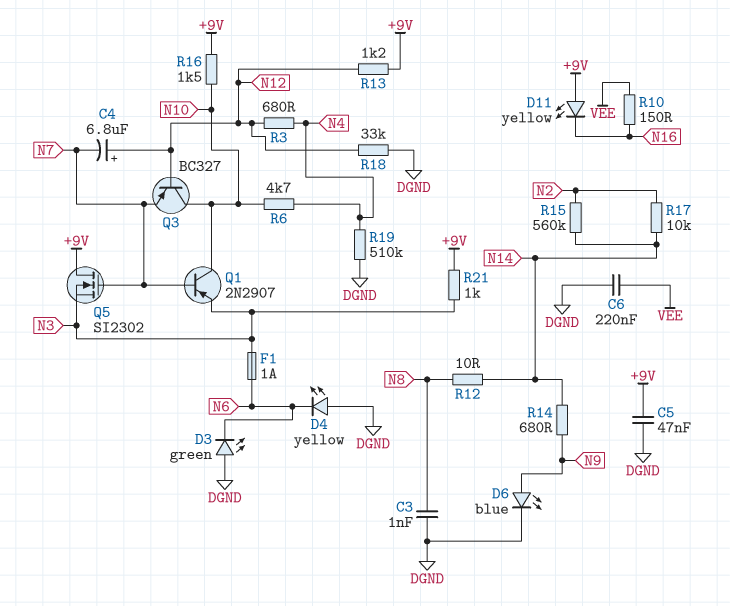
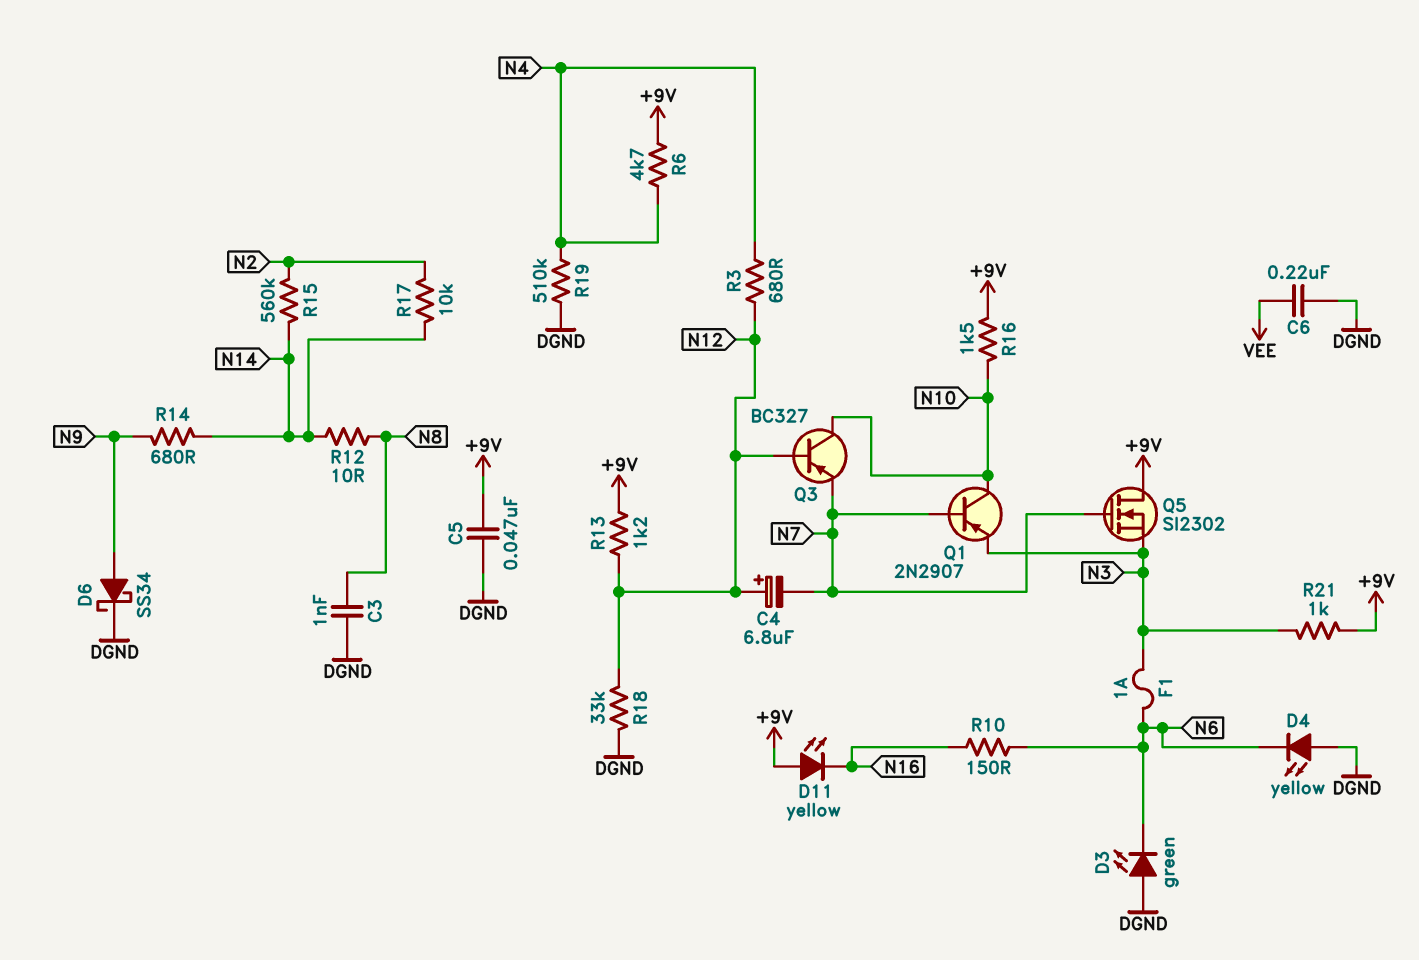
D6: LED blue (A N9, K DGND) -> schottky SS34 (A N9, K DGND)
R6: 4.7k (N4, N10) -> 4.7k (+9V, N4)
R10: 150 (N16, VEE) -> 150 (N6, N16)

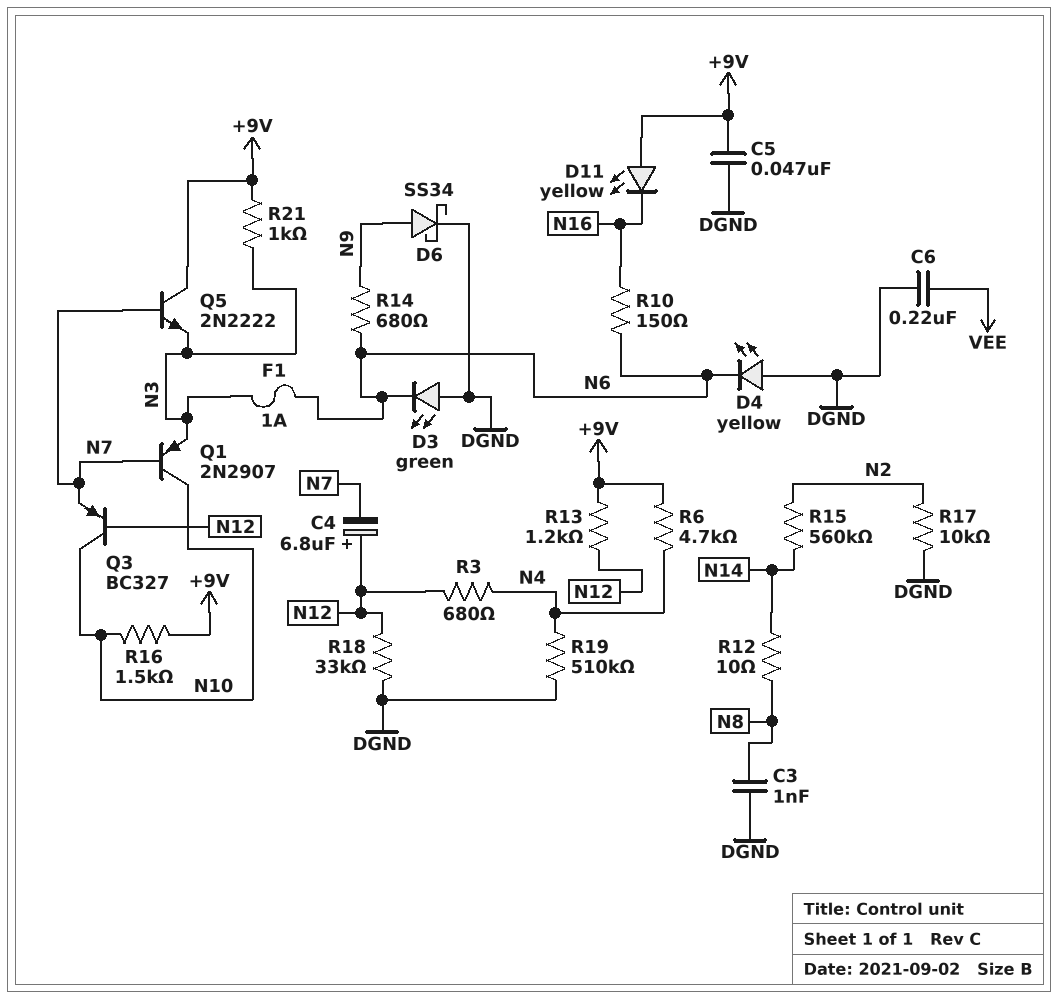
Q5: NMOS SI2302 (G N7, D +9V, S N3) -> NPN 2N2222 (B N7, C +9V, E N3)
R14: 680 (N9, N14) -> 680 (N6, N9)
R17: 10k (N2, N14) -> 10k (DGND, N2)

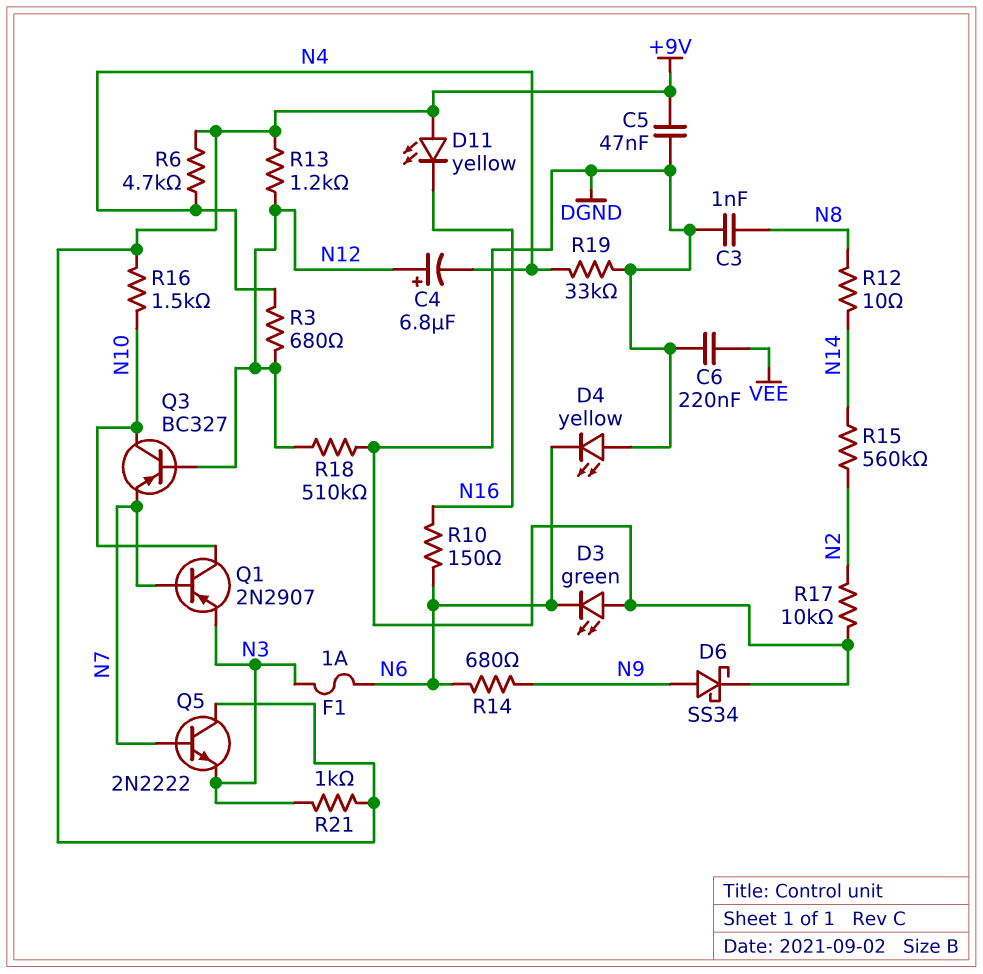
C4: 6.8uF (plus N12, minus N7) -> 6.8uF (plus N12, minus N4)
R18: 33k (DGND, N12) -> 510k (DGND, N12)
R19: 510k (DGND, N4) -> 33k (DGND, N4)

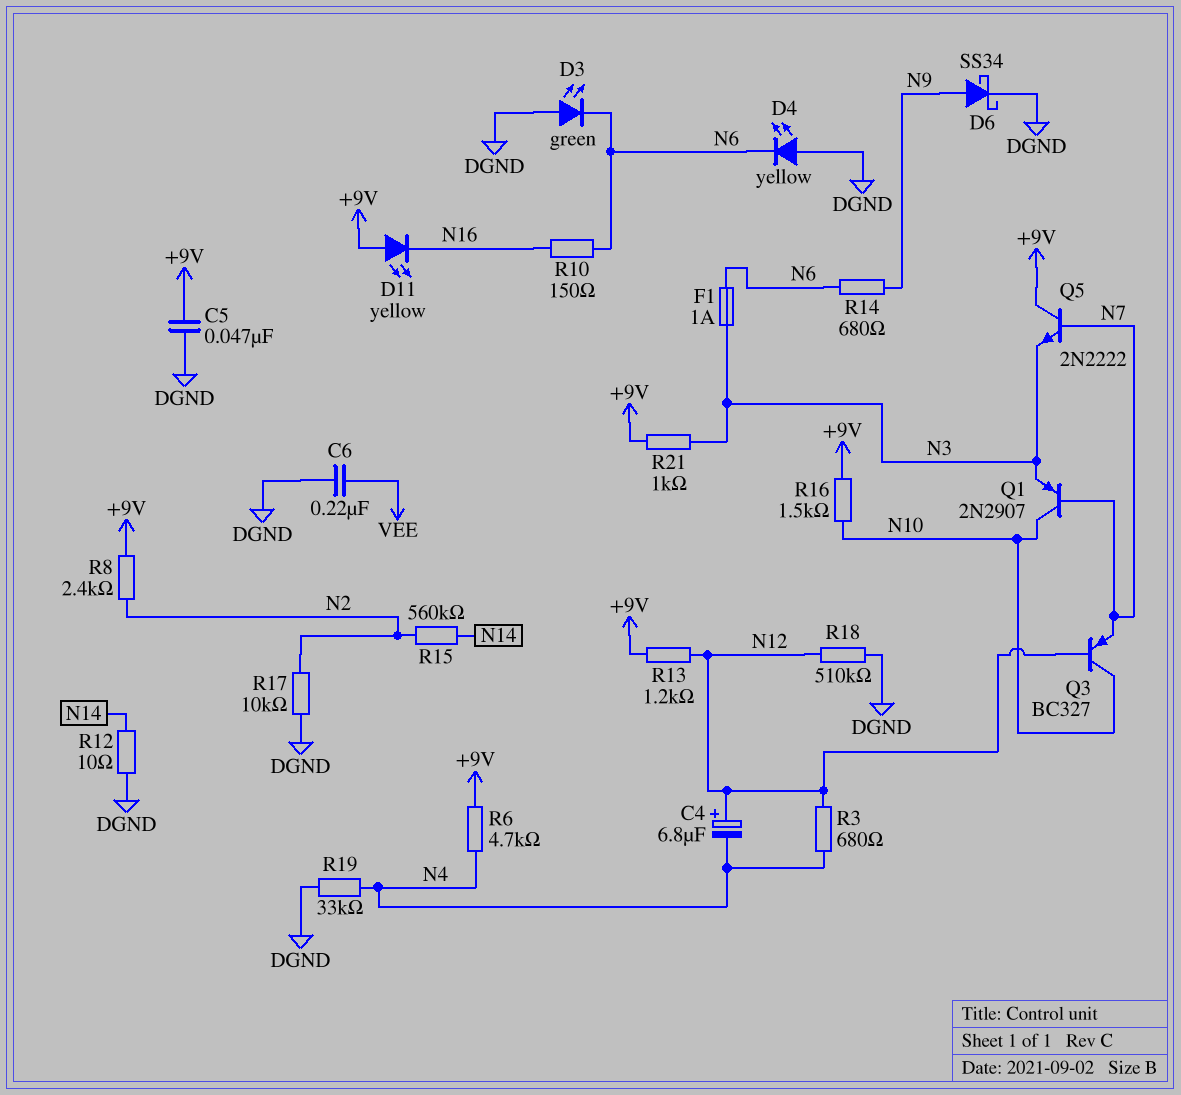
C3: 1nF (DGND, N8) -> none
R8: none -> 2.4k (+9V, N2)
R12: 10 (N8, N14) -> 10 (DGND, N14)

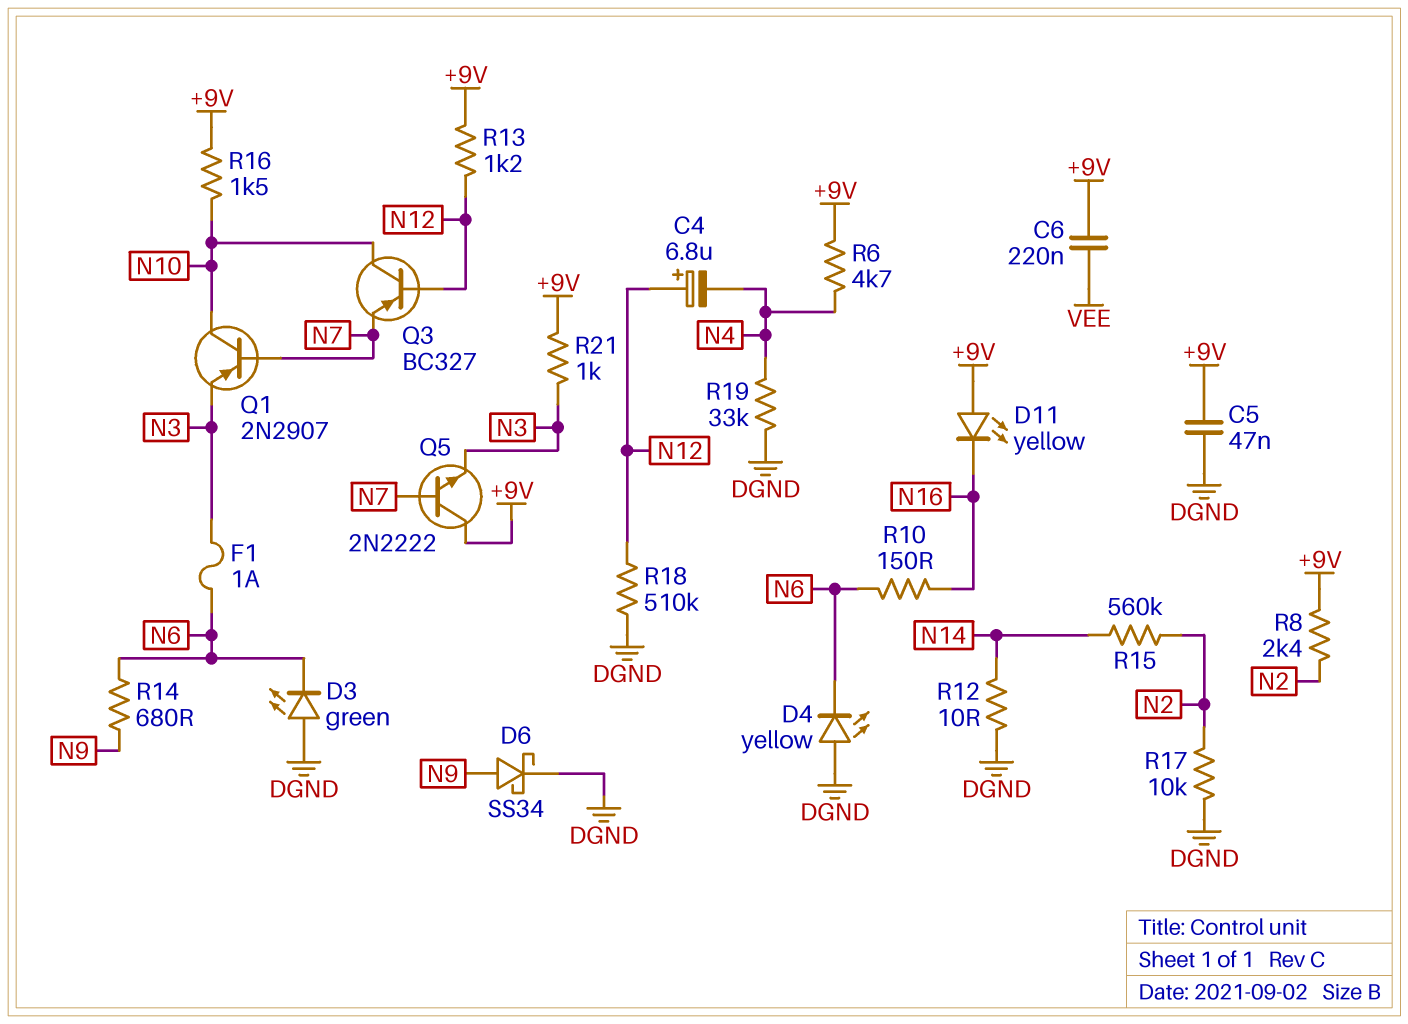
C6: 220nF (DGND, VEE) -> 220nF (+9V, VEE)
R3: 680 (N4, N12) -> none

